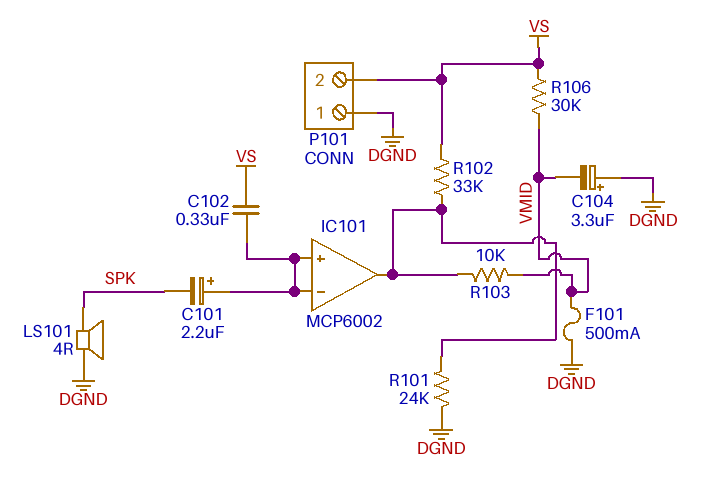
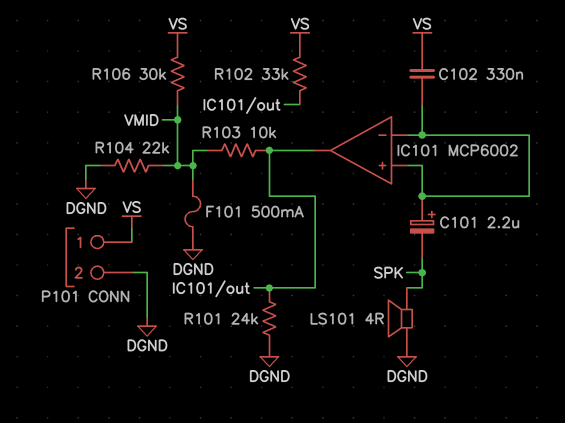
C104: 3.3uF (plus DGND, minus VMID) -> none
P101 pin 1: DGND -> VS
P101 pin 2: VS -> DGND
R104: none -> 22k (DGND, VMID)

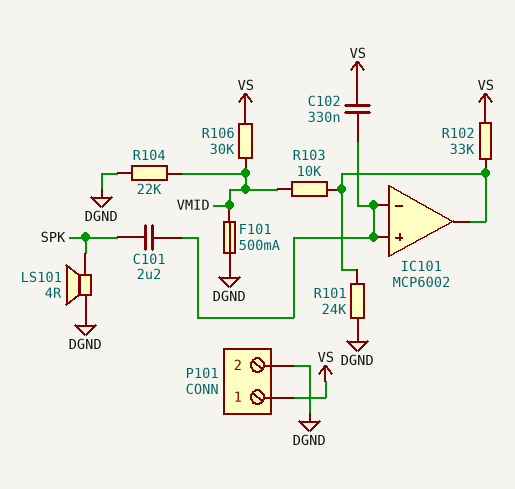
C101: 2.2uF (plus IC101/in+, minus SPK) -> 2.2uF (IC101/in+, SPK)

